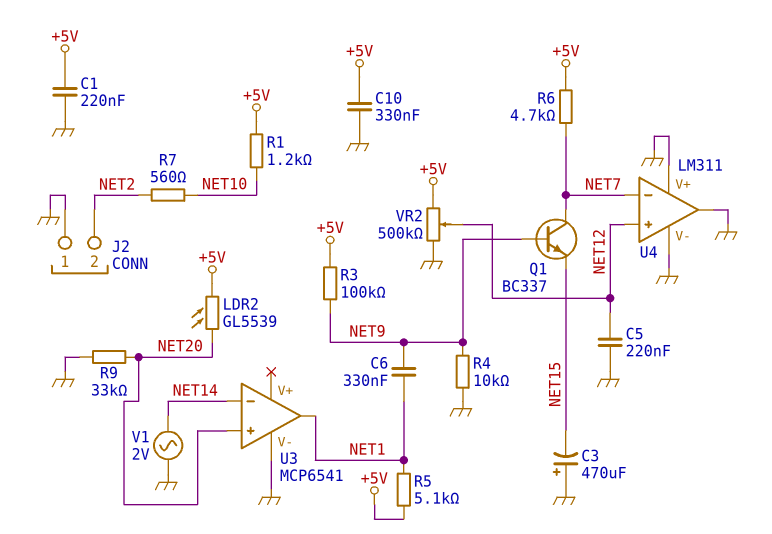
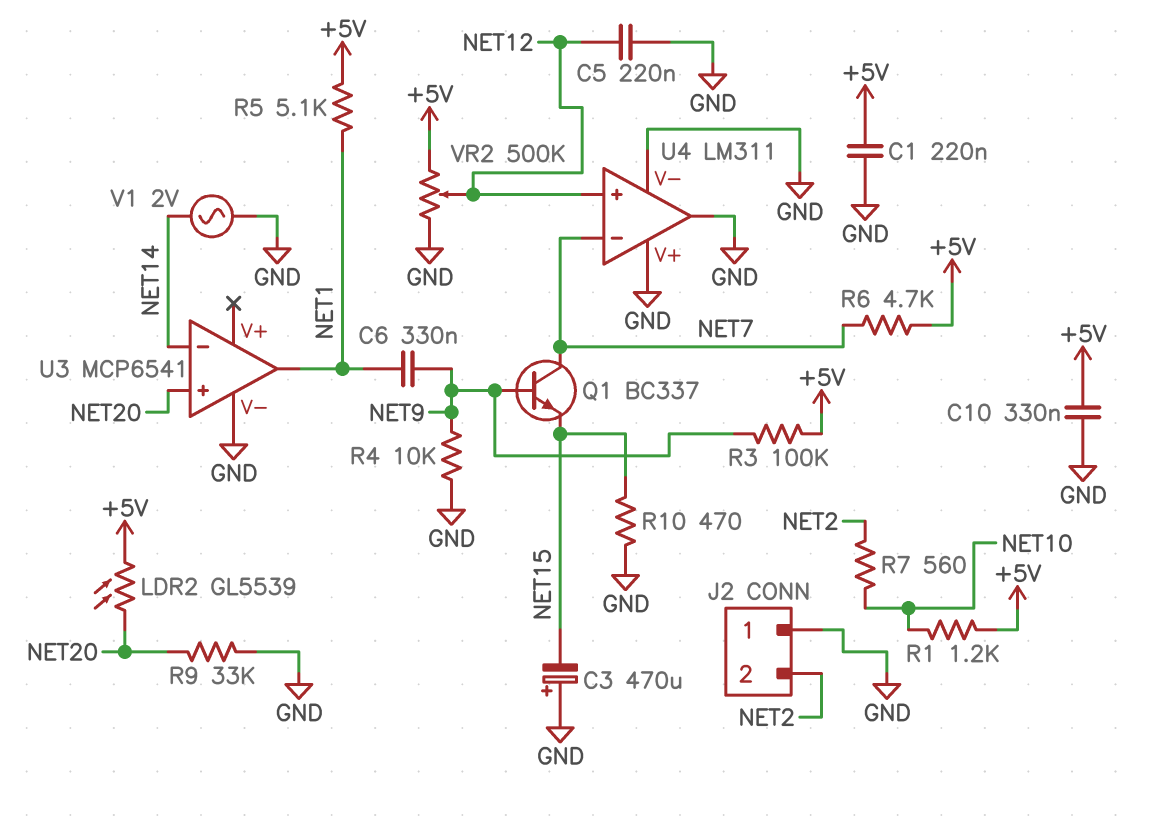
R10: none -> 470 (GND, NET15)

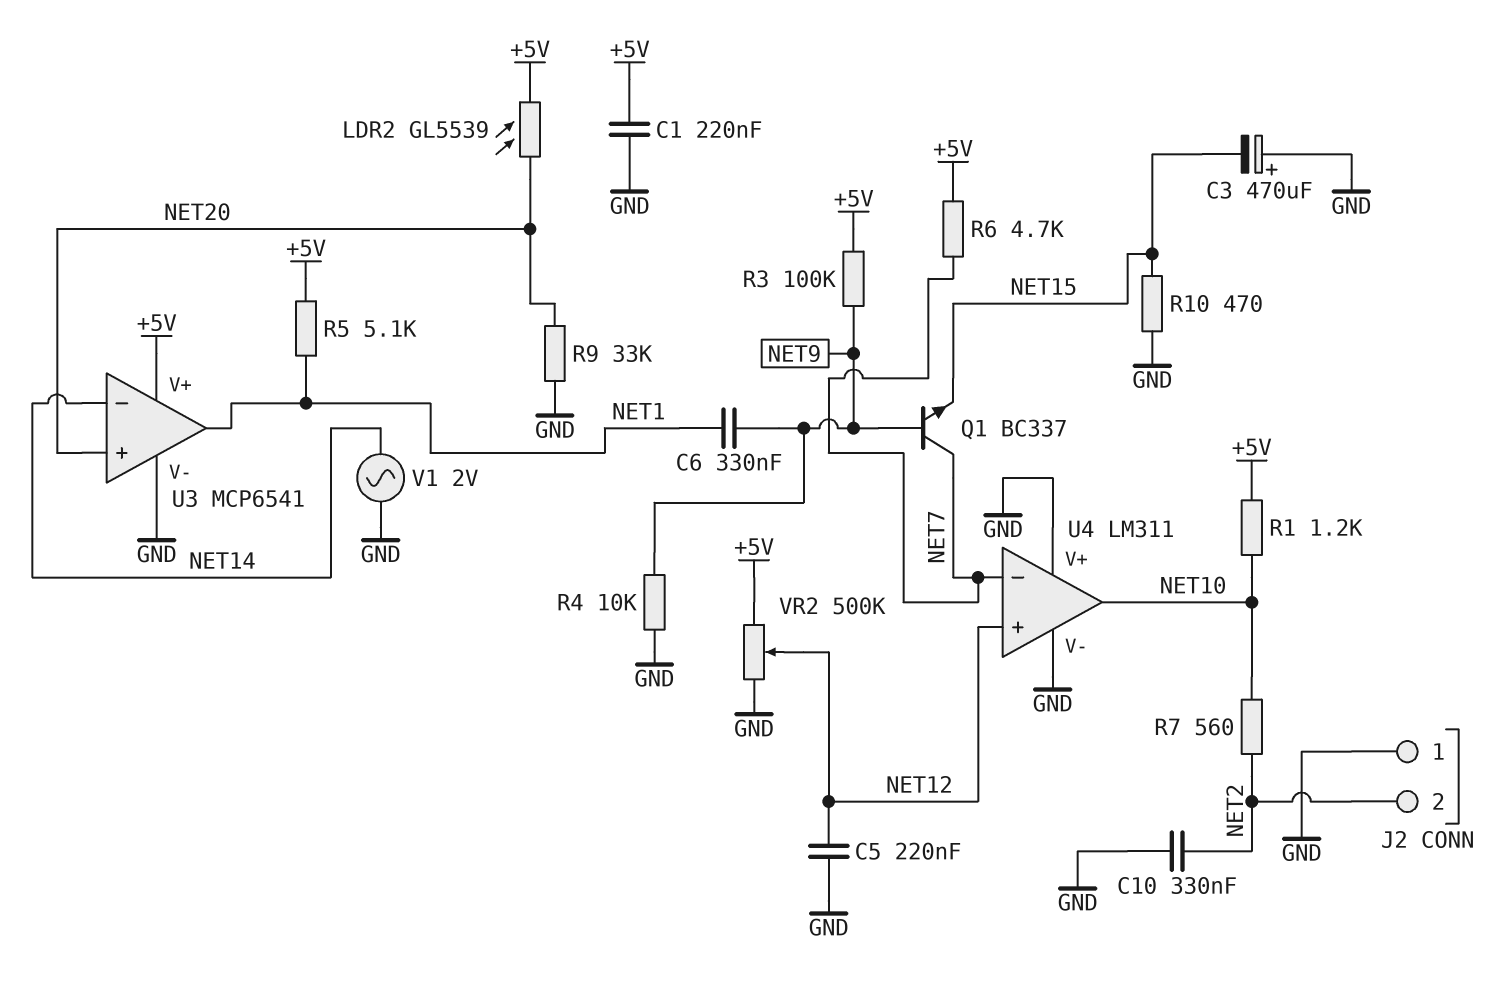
C10: 330nF (+5V, GND) -> 330nF (GND, NET2)
U3 pin V+: none -> +5V
U4 pin out: GND -> NET10

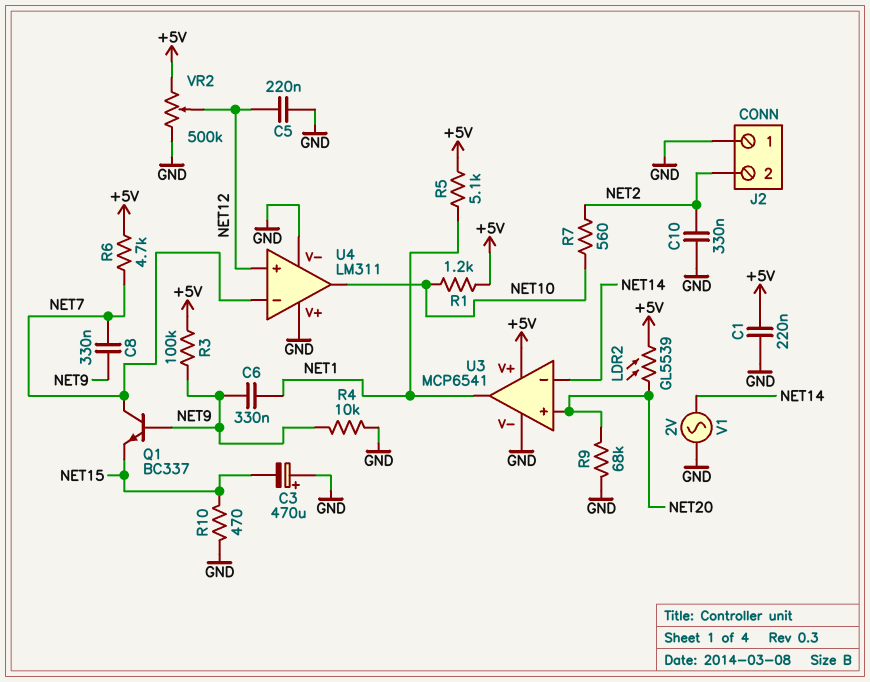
C8: none -> 330nF (NET7, NET9)
R9: 33k (GND, NET20) -> 68k (GND, NET20)

